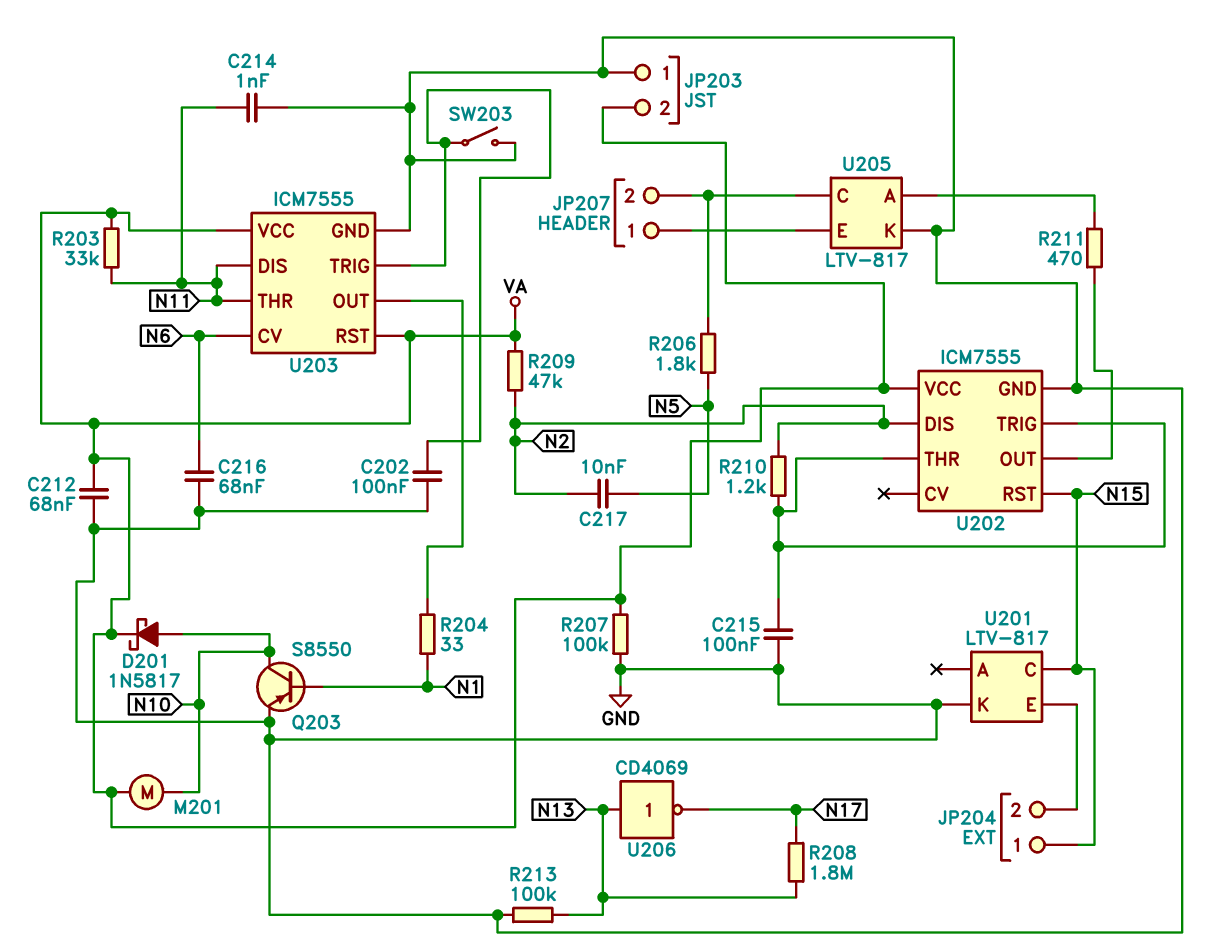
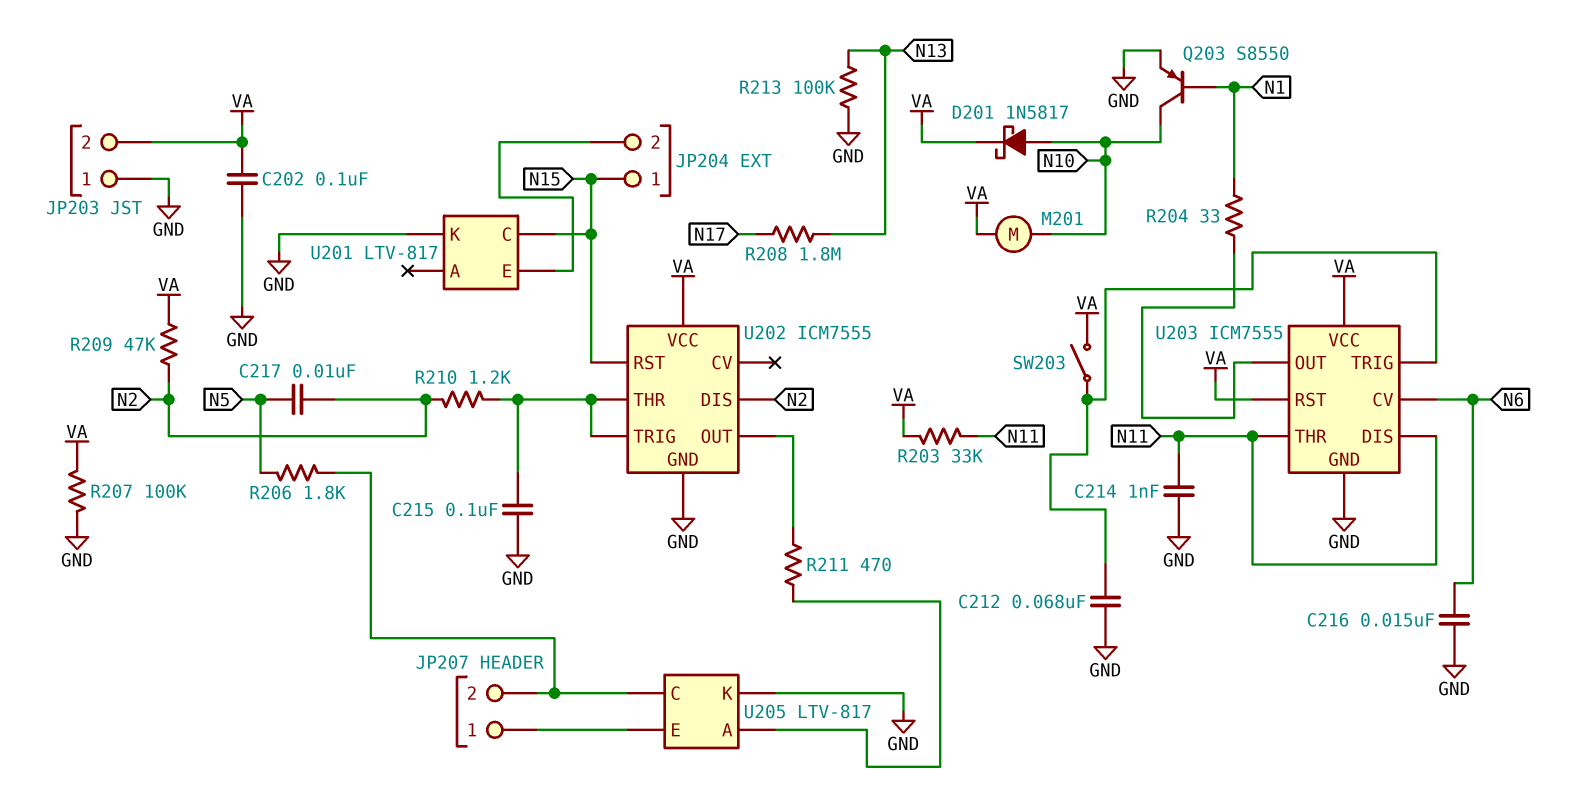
C202: 100nF (GND, U203/TRIG) -> 100nF (GND, VA)
C212: 68nF (GND, VA) -> 68nF (GND, U203/TRIG)
C216: 68nF (GND, N6) -> 15nF (GND, N6)
SW203: switch (GND, U203/TRIG) -> switch (U203/TRIG, VA)
U206: NOT CD4069 (in N13, out N17) -> none

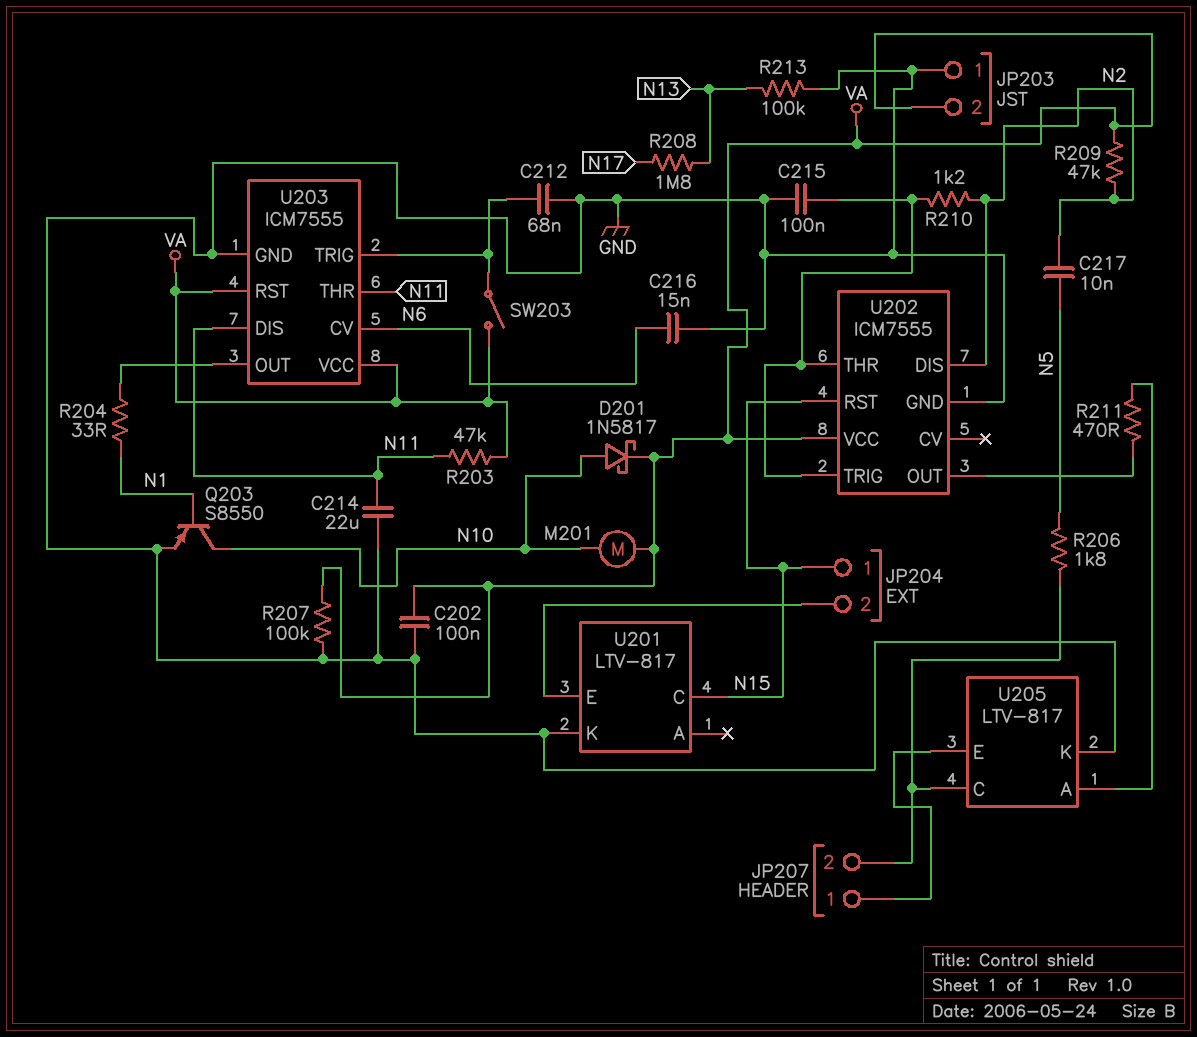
C214: 1nF (GND, N11) -> 22uF (GND, N11)
R203: 33k (N11, VA) -> 47k (N11, VA)

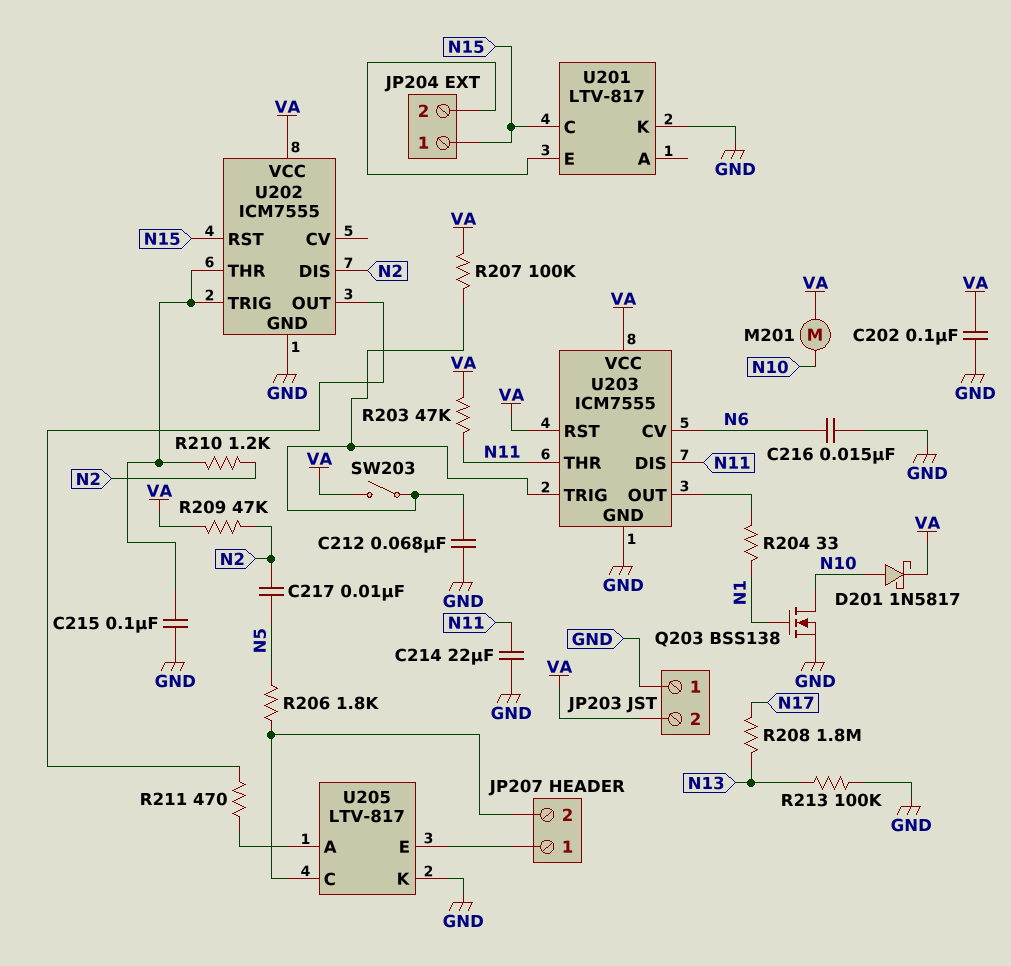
Q203: PNP S8550 (B N1, C N10, E GND) -> NMOS BSS138 (G N1, D N10, S GND)
R207: 100k (GND, VA) -> 100k (U203/TRIG, VA)

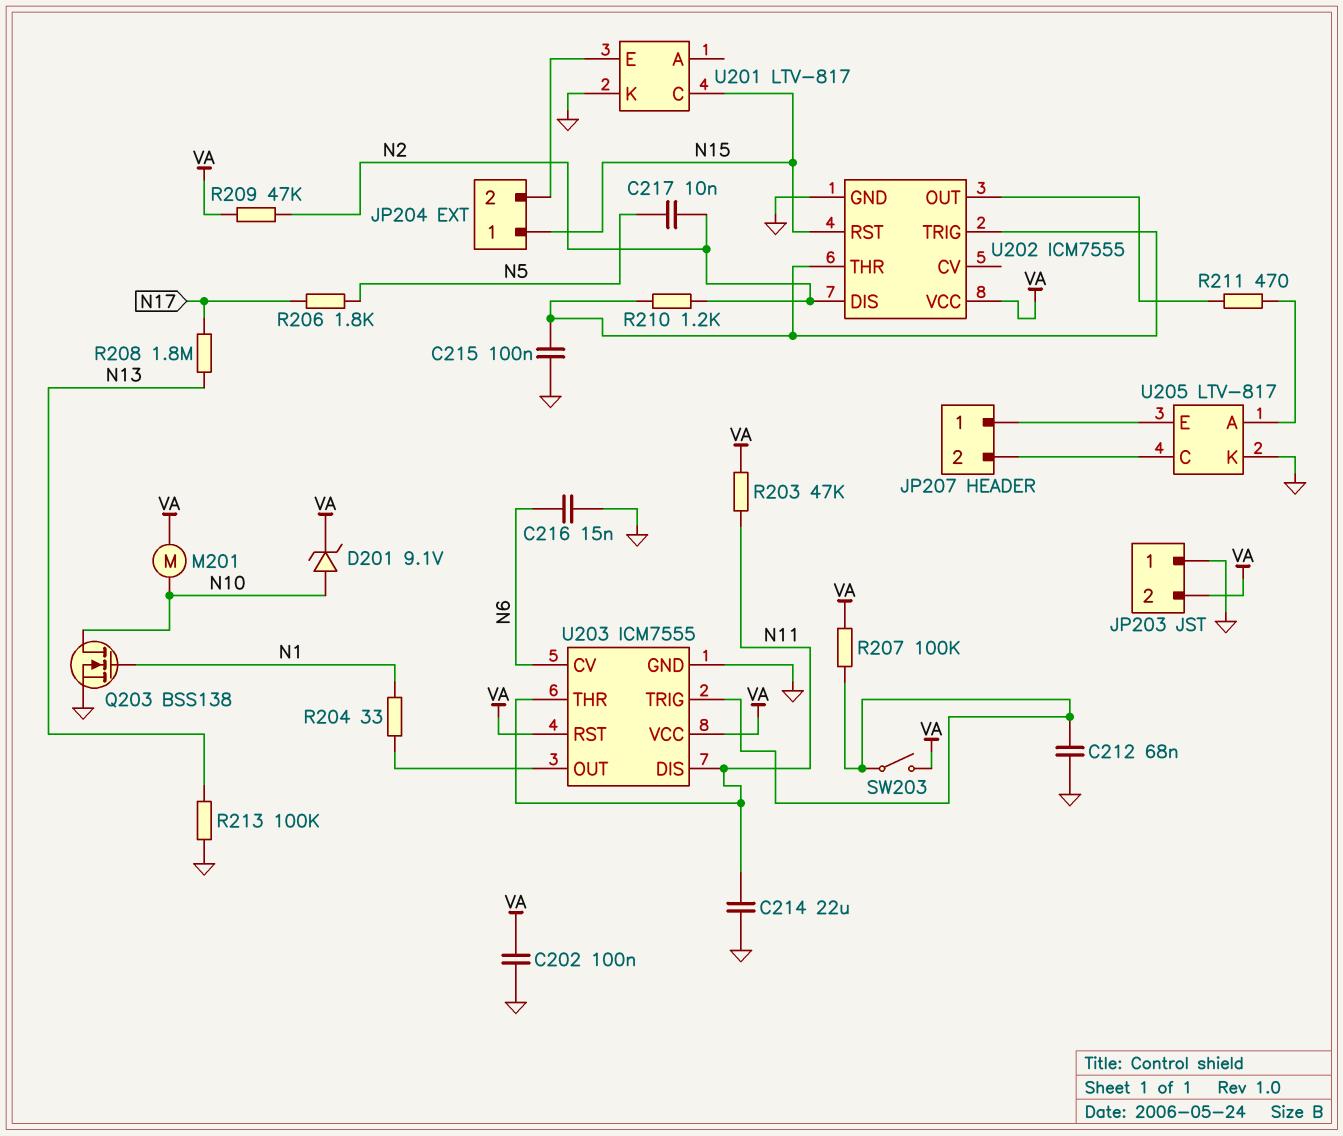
D201: schottky 1N5817 (A N10, K VA) -> zener 9.1V (A N10, K VA)
R206: 1.8k (JP207/2, N5) -> 1.8k (N5, N17)

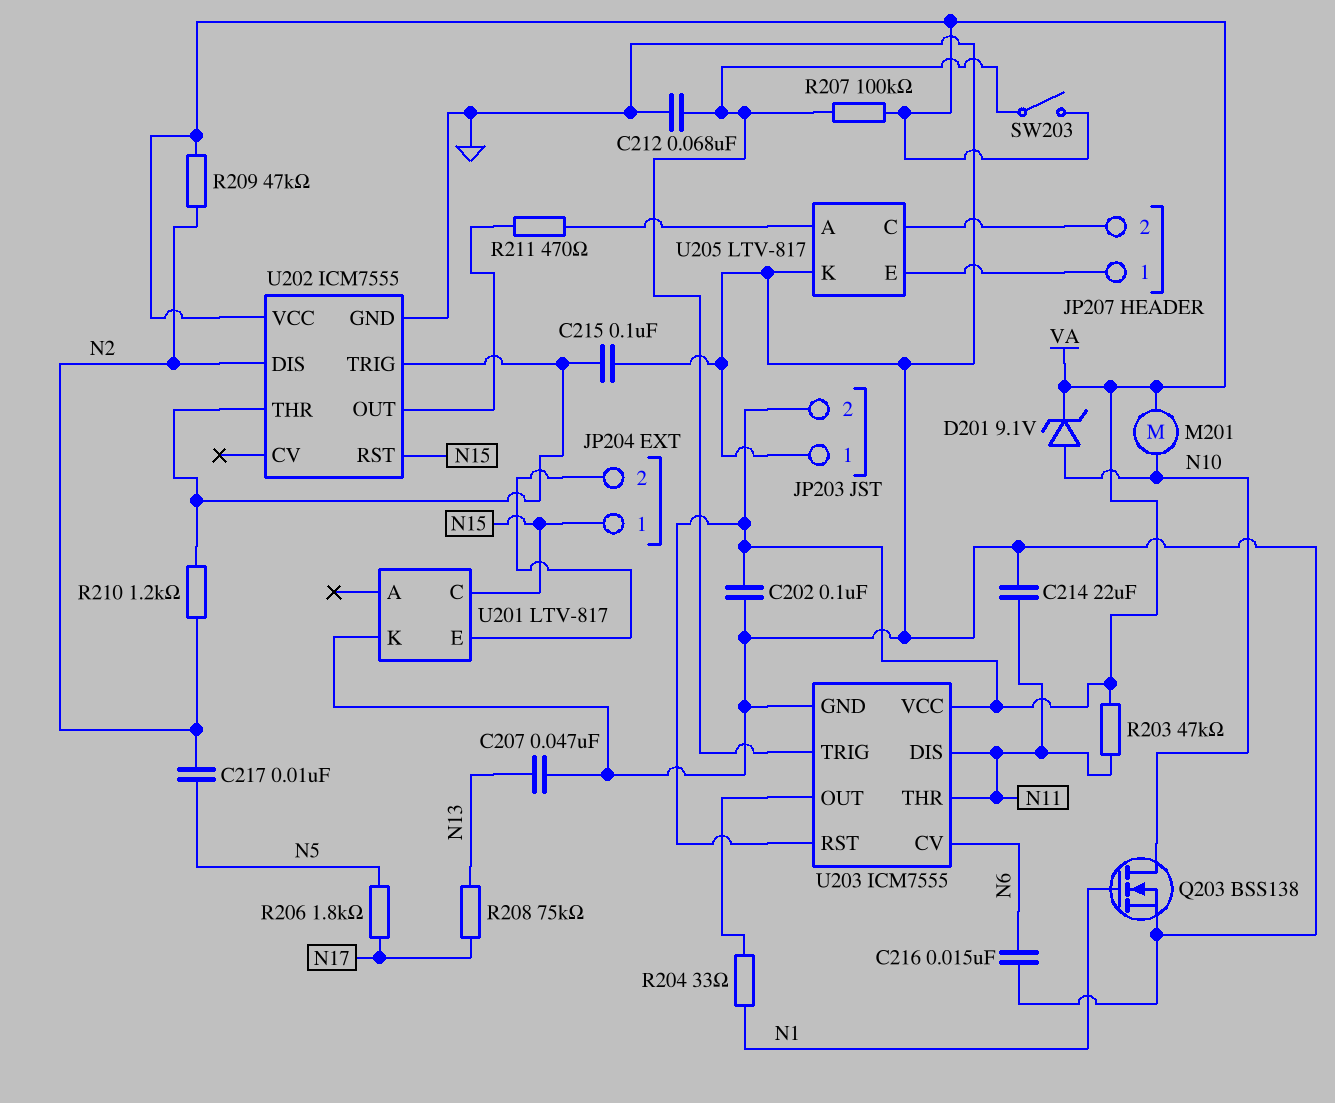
C207: none -> 47nF (GND, N13)
R208: 1.8M (N13, N17) -> 75k (N13, N17)
R213: 100k (GND, N13) -> none

